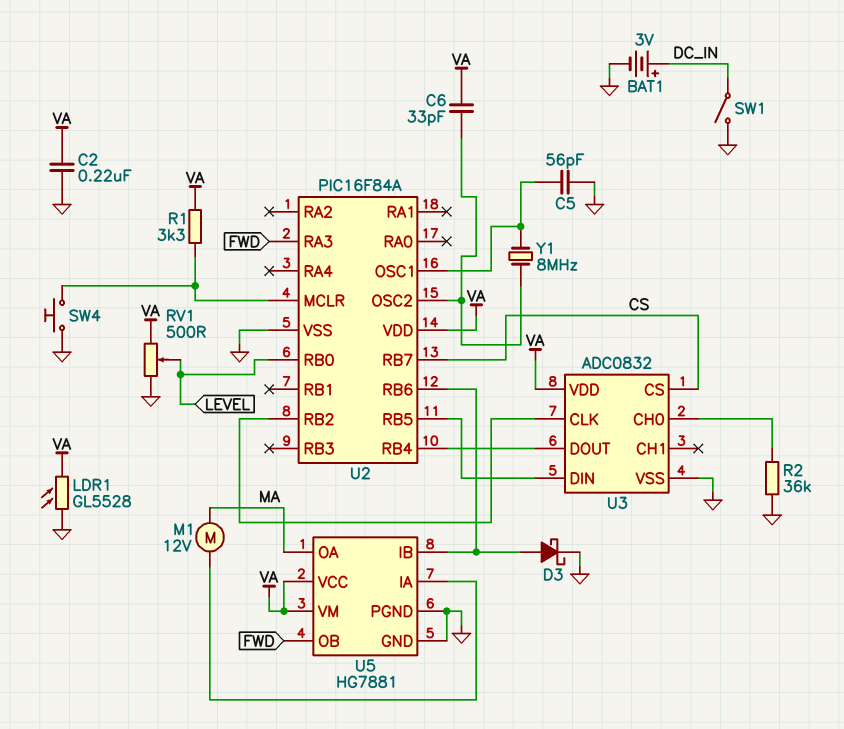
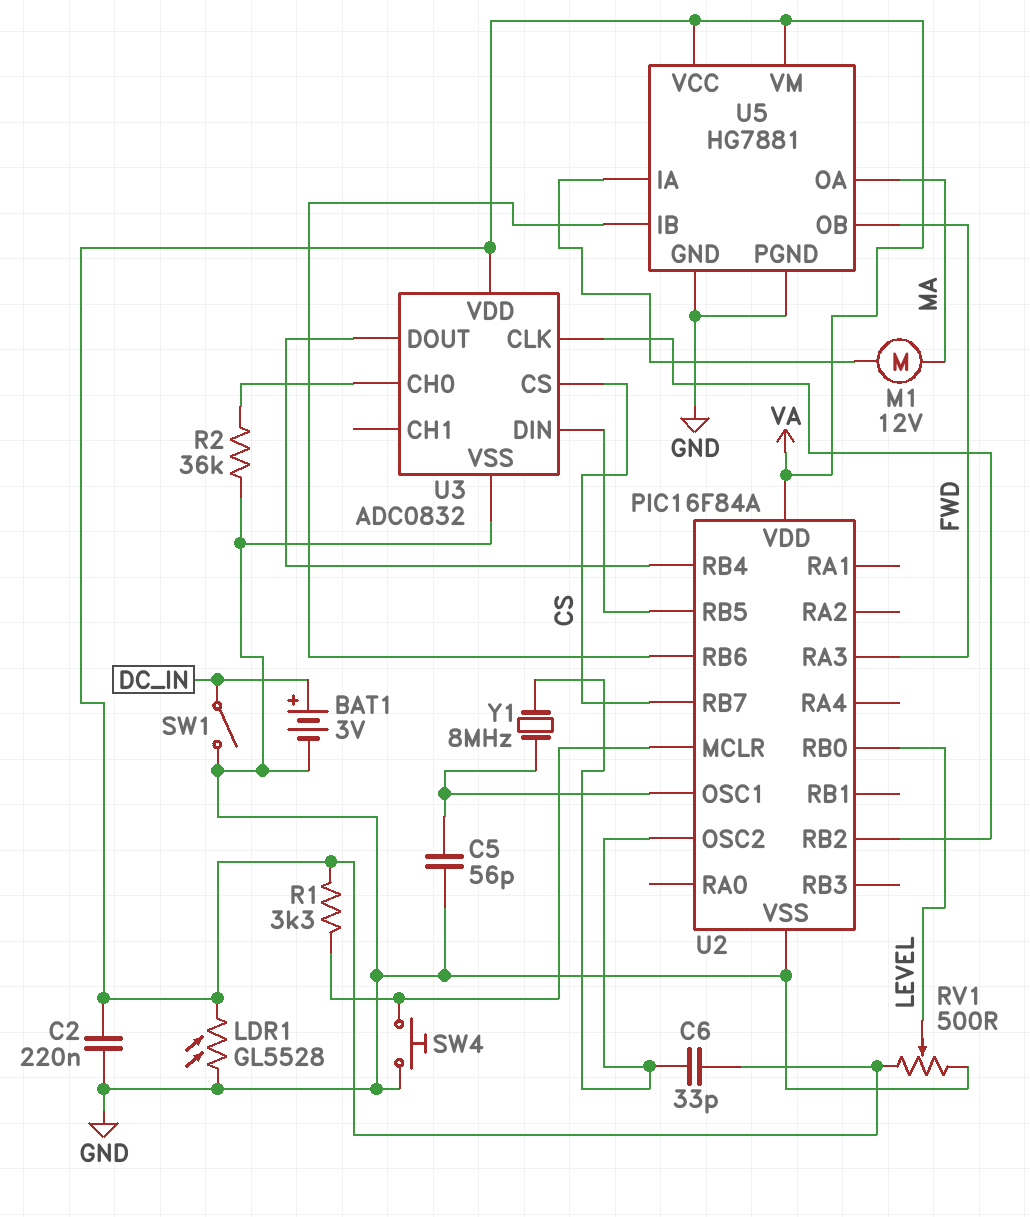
D3: schottky (A U2/RB6, K GND) -> none

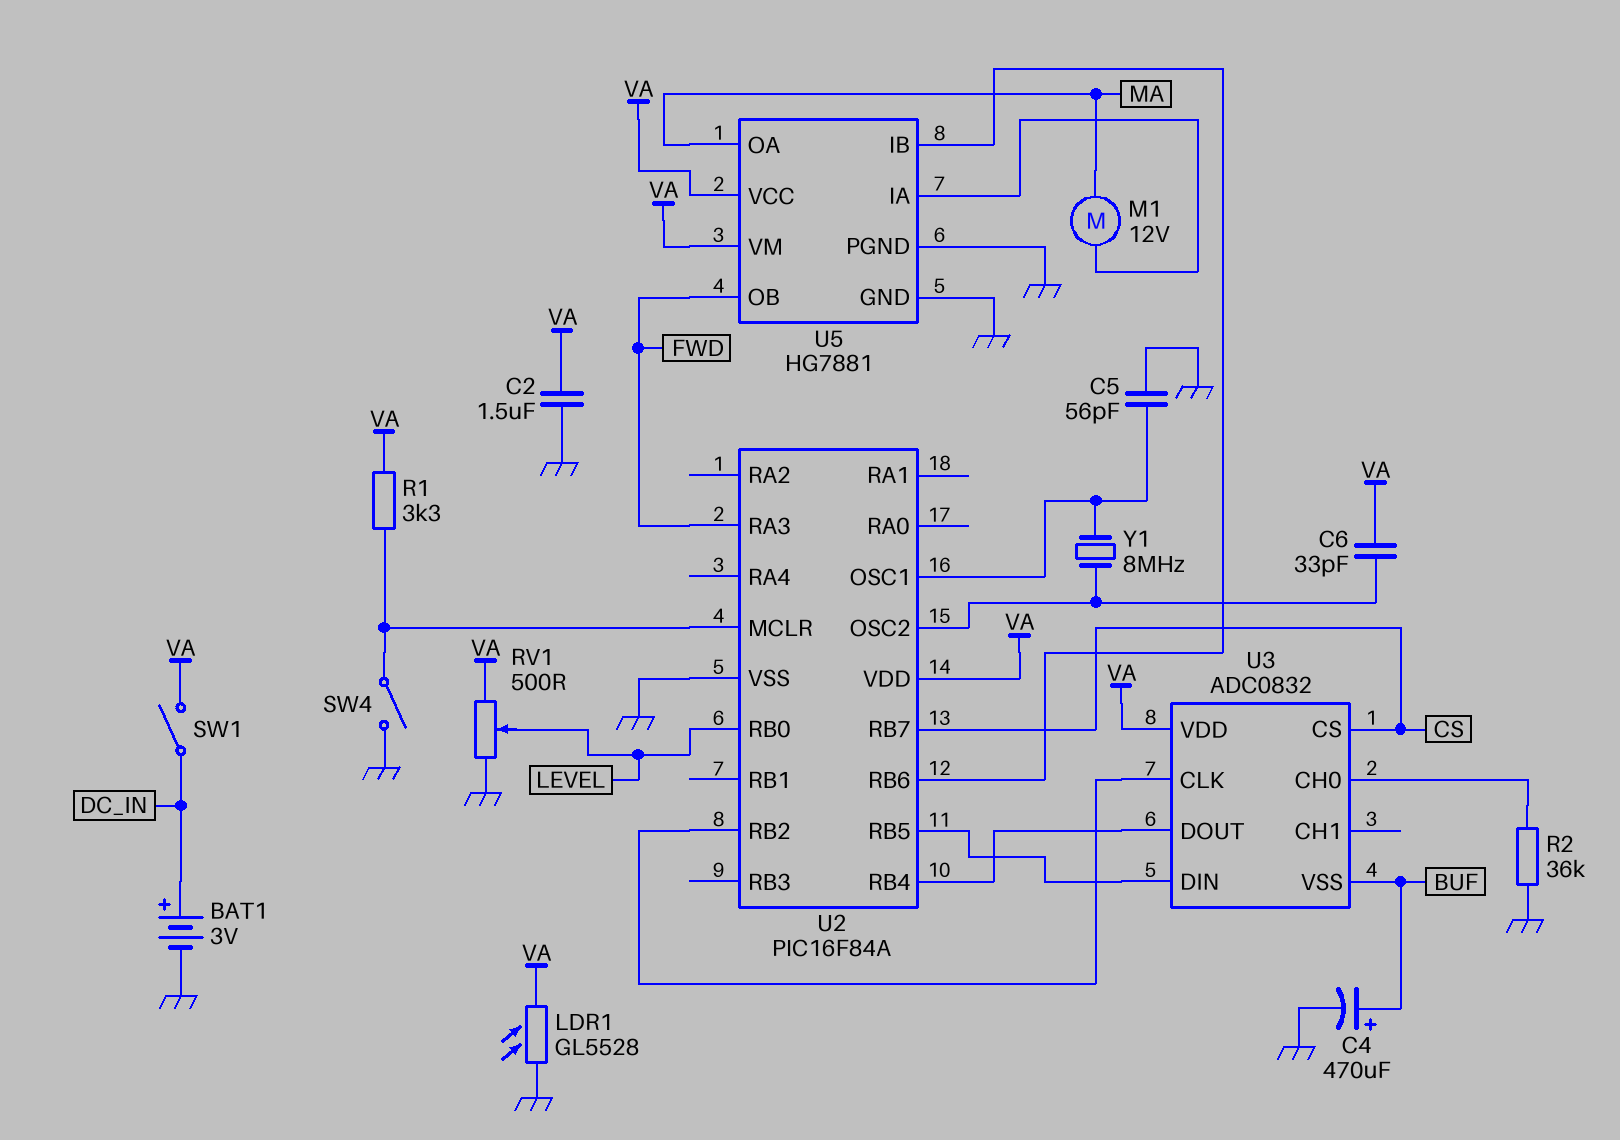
C2: 220nF (GND, VA) -> 1.5uF (GND, VA)
C4: none -> 470uF (plus BUF, minus GND)
SW1: switch (DC_IN, GND) -> switch (DC_IN, VA)
SW4: button (GND, U2/MCLR) -> switch (GND, U2/MCLR)
U3 pin VSS: GND -> BUF

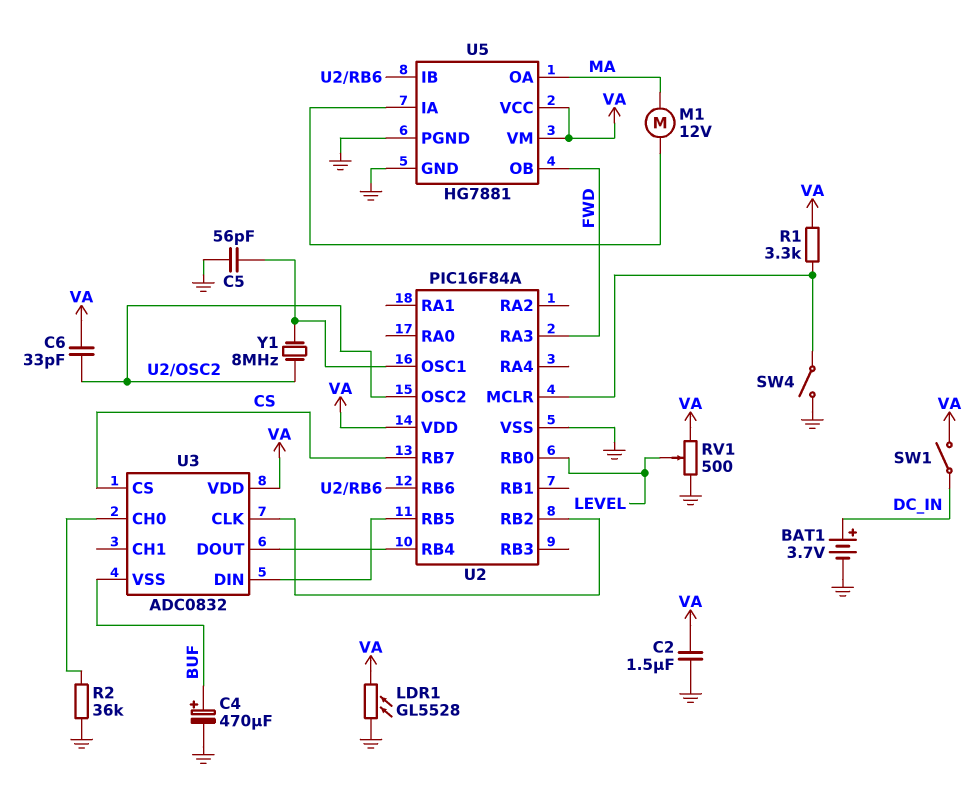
BAT1: 3V (plus DC_IN, minus GND) -> 3.7V (plus DC_IN, minus GND)

